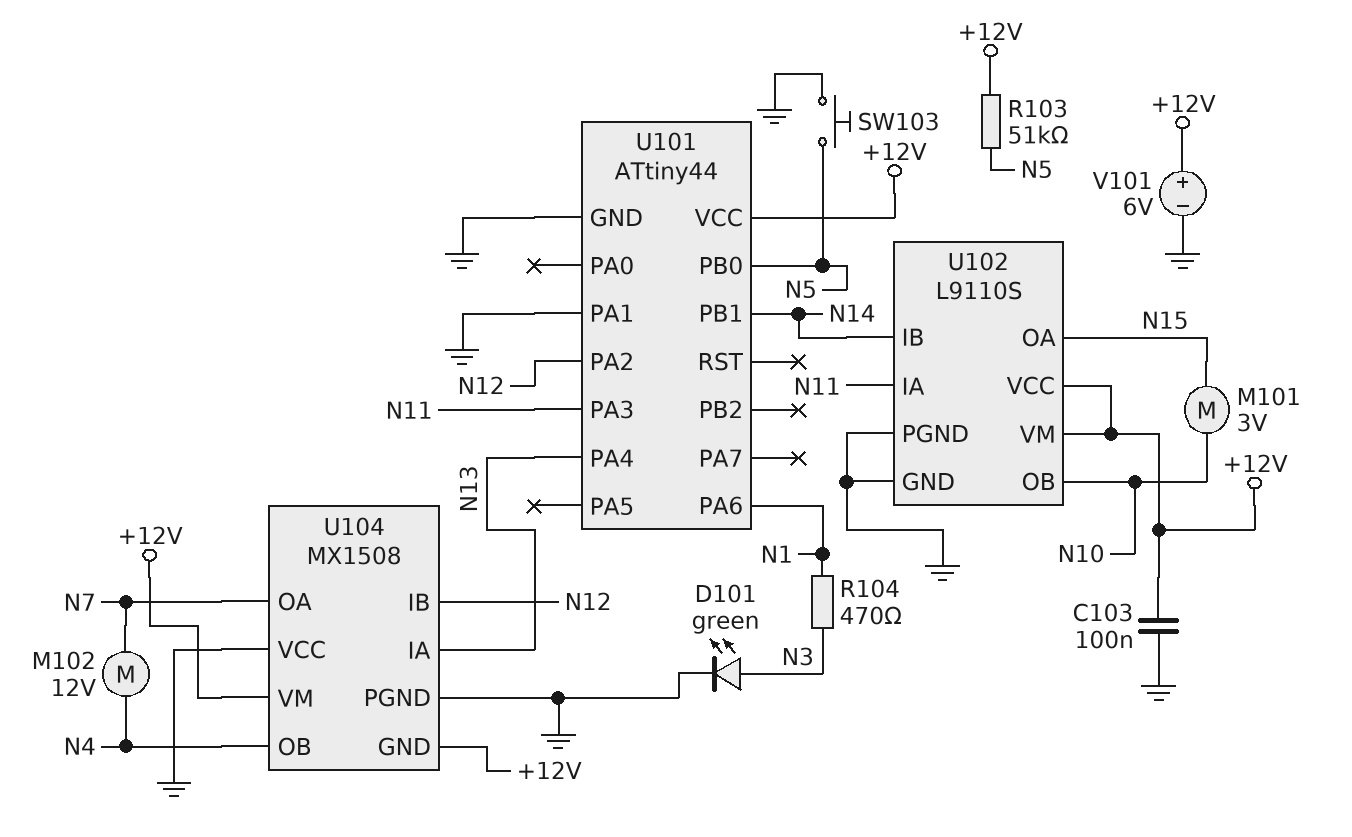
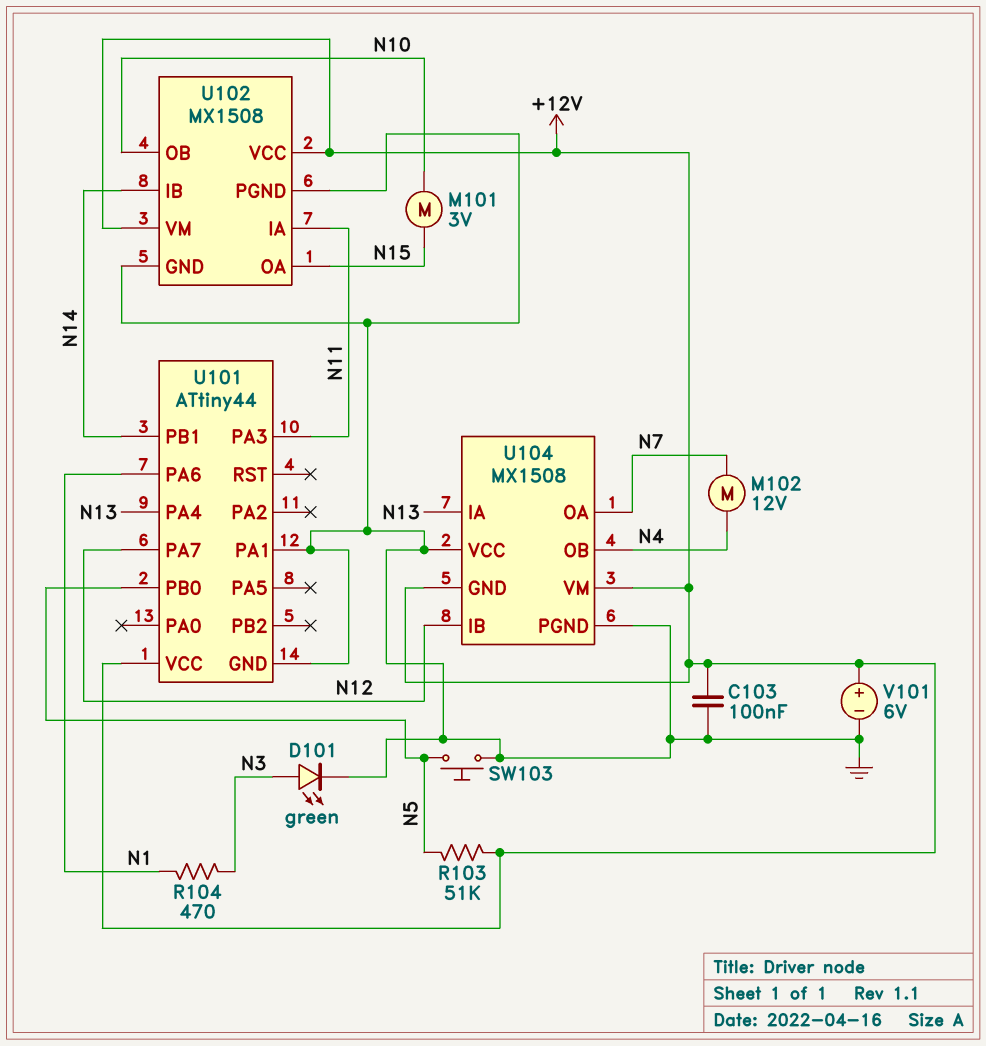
U101 pin PA2: N12 -> none
U101 pin PA7: none -> N12
U102: L9110S -> MX1508

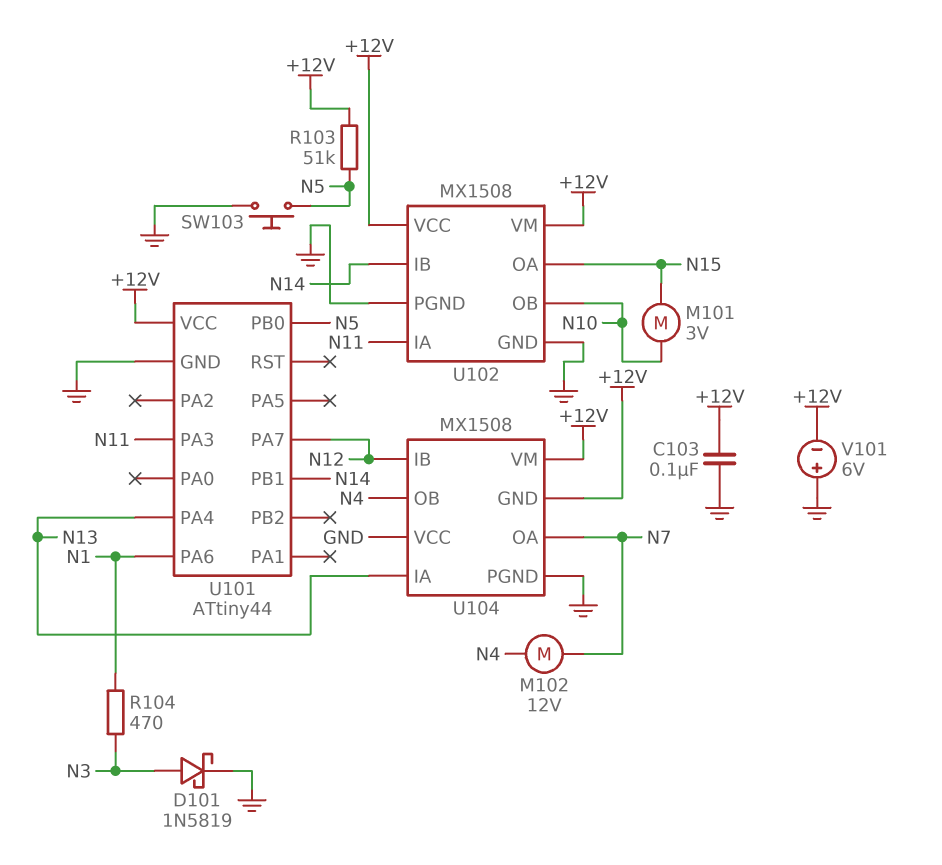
D101: LED green (A N3, K GND) -> schottky 1N5819 (A N3, K GND)
U101 pin PA1: GND -> none
V101: 6V (plus +12V, minus GND) -> 6V (plus GND, minus +12V)

